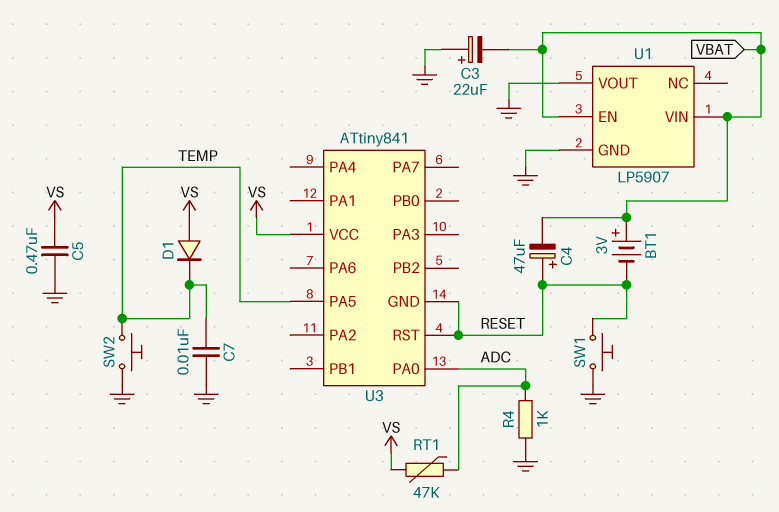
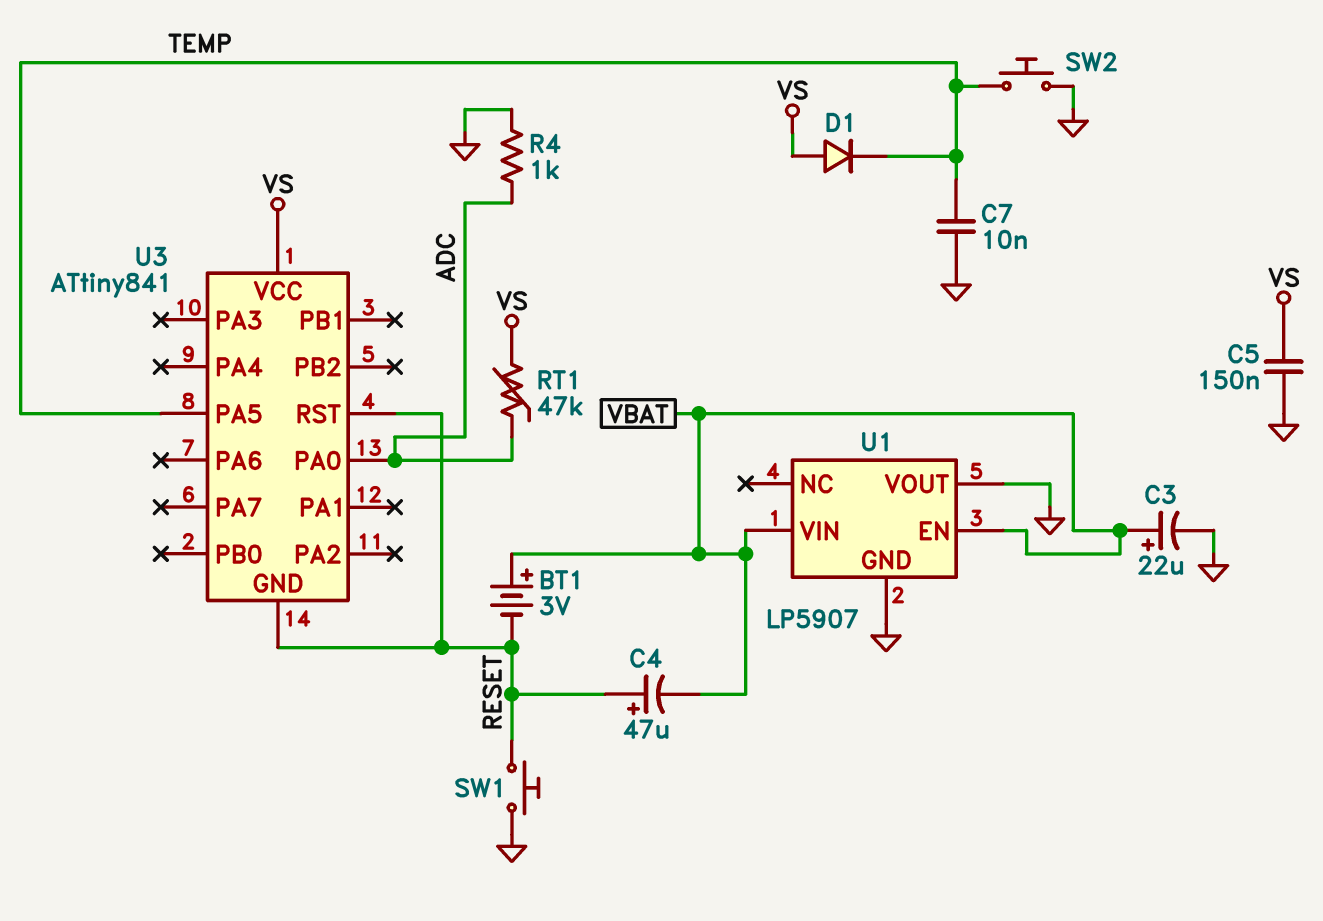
C3: 22uF (plus GND, minus VBAT) -> 22uF (plus VBAT, minus GND)
C5: 470nF (GND, VS) -> 150nF (GND, VS)

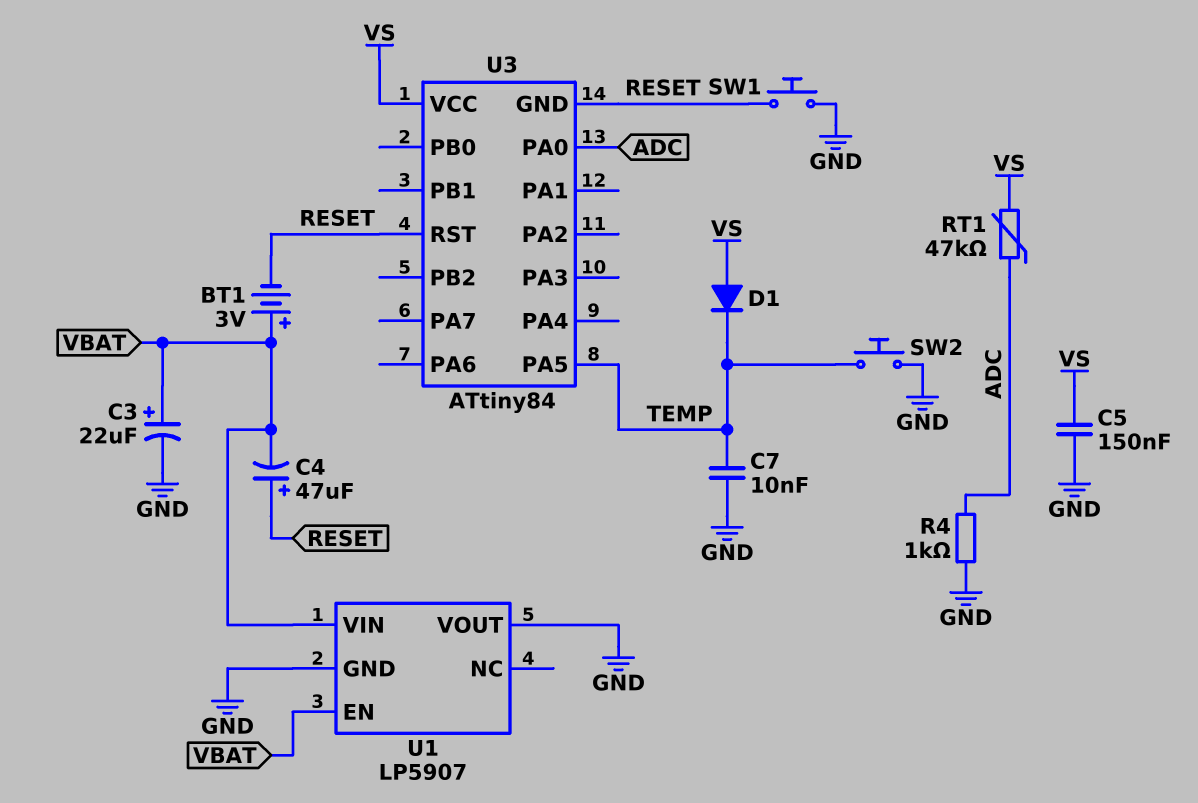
U3: ATtiny841 -> ATtiny84

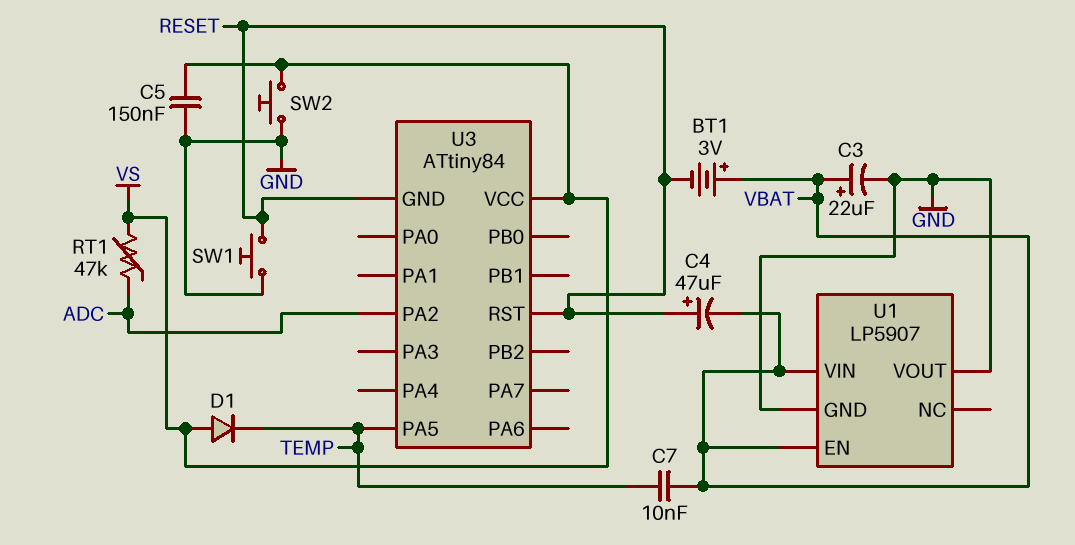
C7: 10nF (GND, TEMP) -> 10nF (TEMP, VBAT)
R4: 1k (ADC, GND) -> none
SW2: button (GND, TEMP) -> button (GND, VS)
U3 pin PA0: ADC -> none
U3 pin PA2: none -> ADC

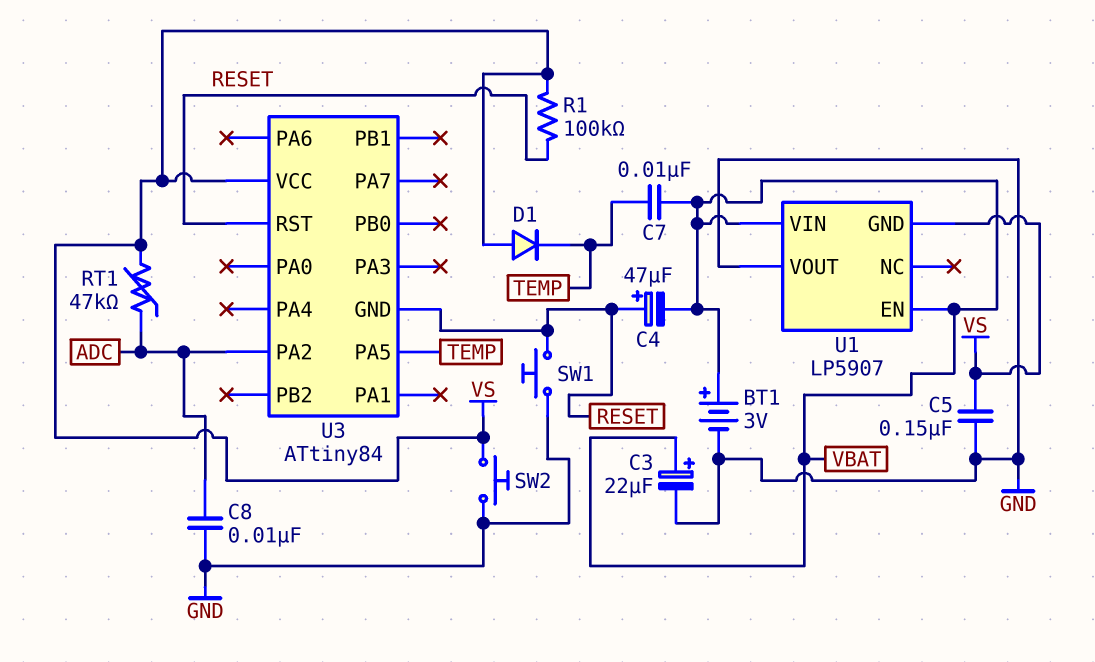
BT1: 3V (plus VBAT, minus RESET) -> 3V (plus VBAT, minus GND)
C8: none -> 10nF (ADC, GND)
R1: none -> 100k (RESET, VS)
U1 pin GND: GND -> VS

